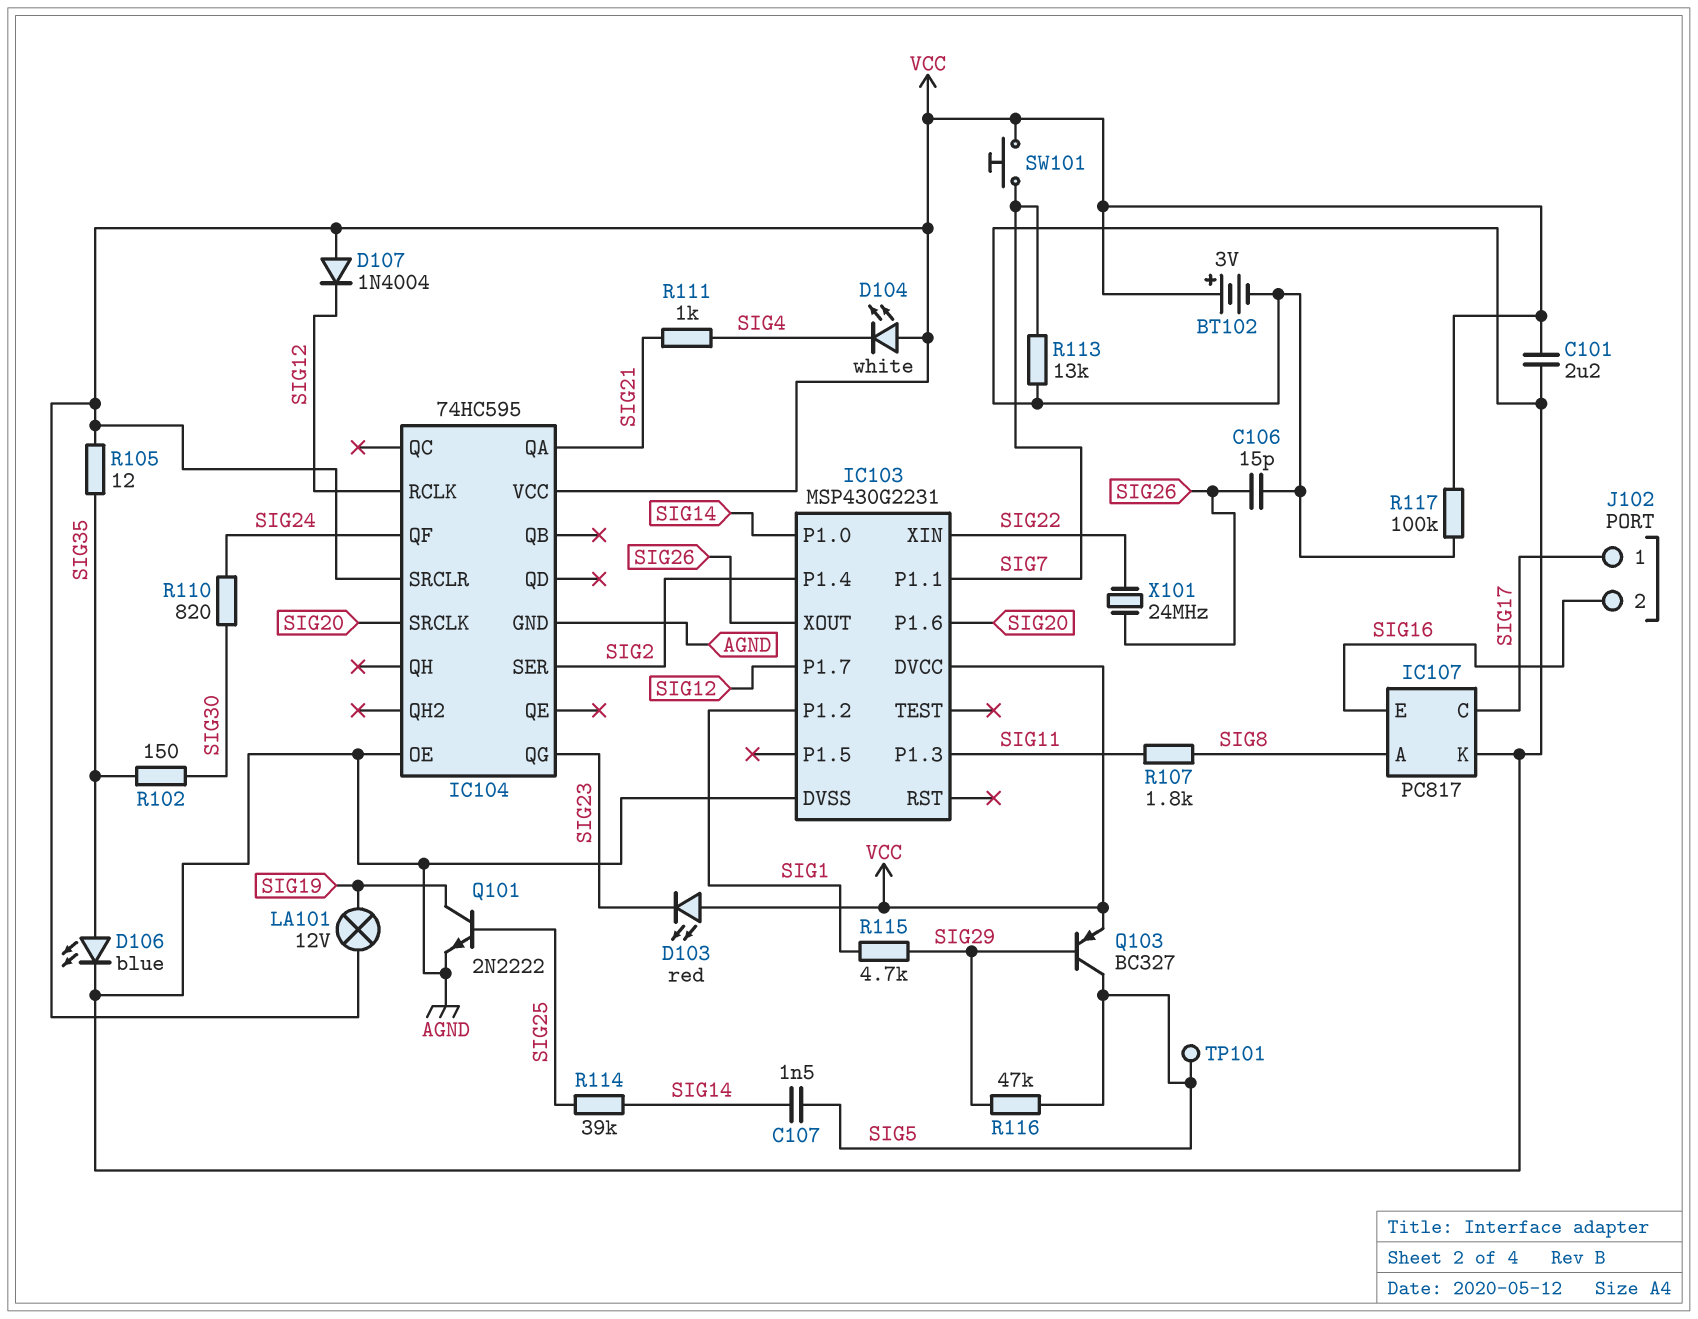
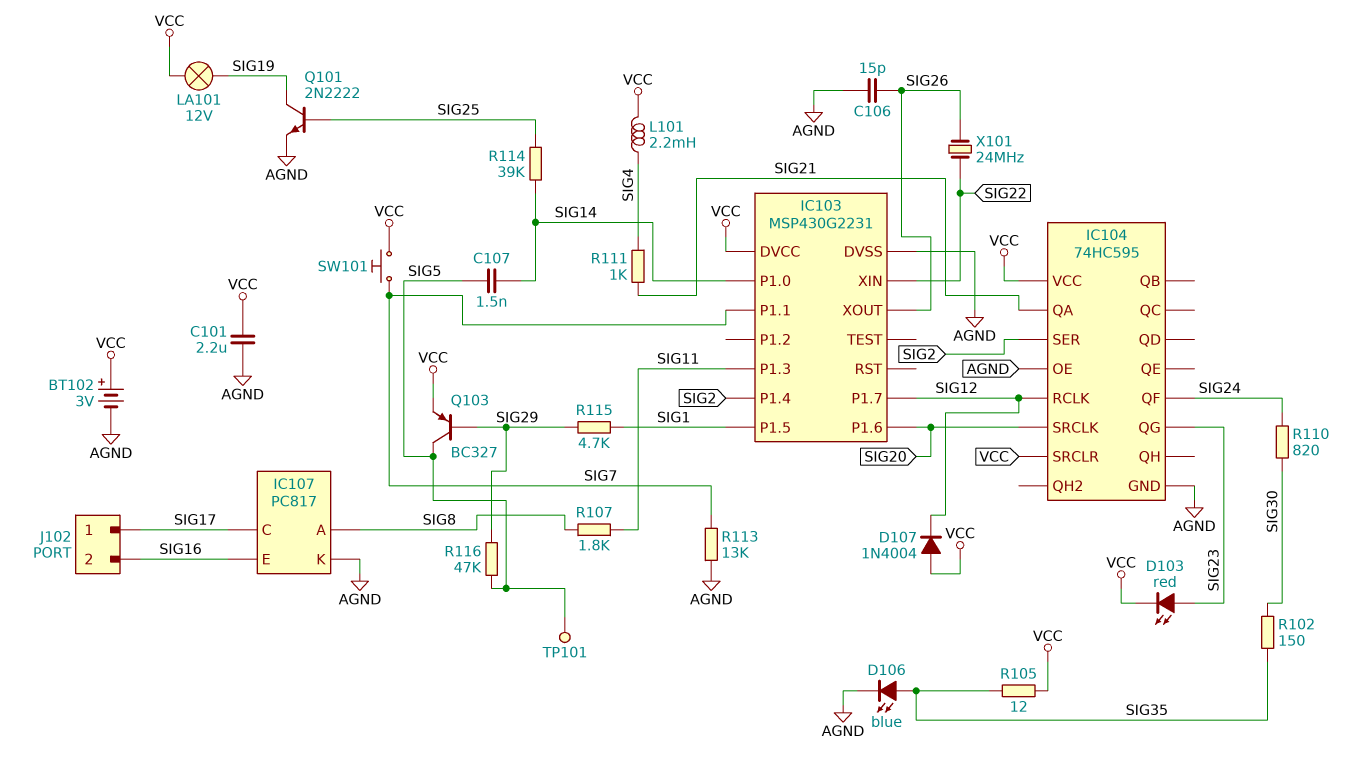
D103: LED red (A VCC, K SIG23) -> LED red (A SIG23, K VCC)
D104: LED white (A VCC, K SIG4) -> none
IC103 pin P1.2: SIG1 -> none
IC103 pin P1.5: none -> SIG1
L101: none -> 2.2mH (SIG4, VCC)
R117: 100k (AGND, VCC) -> none

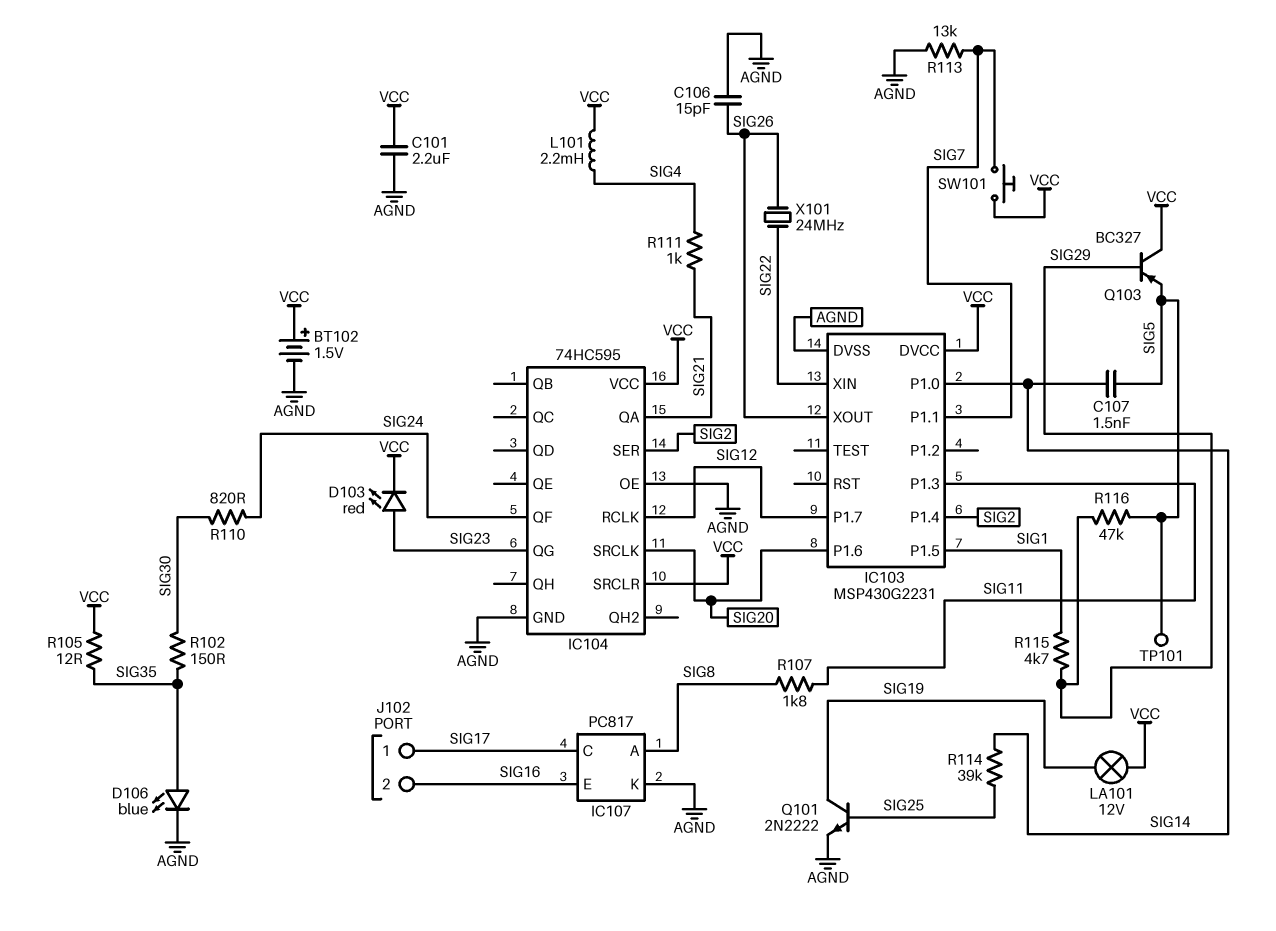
BT102: 3V (plus VCC, minus AGND) -> 1.5V (plus VCC, minus AGND)
D107: diode 1N4004 (A VCC, K SIG12) -> none
Q103: PNP BC327 (B SIG29, C SIG5, E VCC) -> PNP BC327 (B SIG29, C VCC, E SIG5)

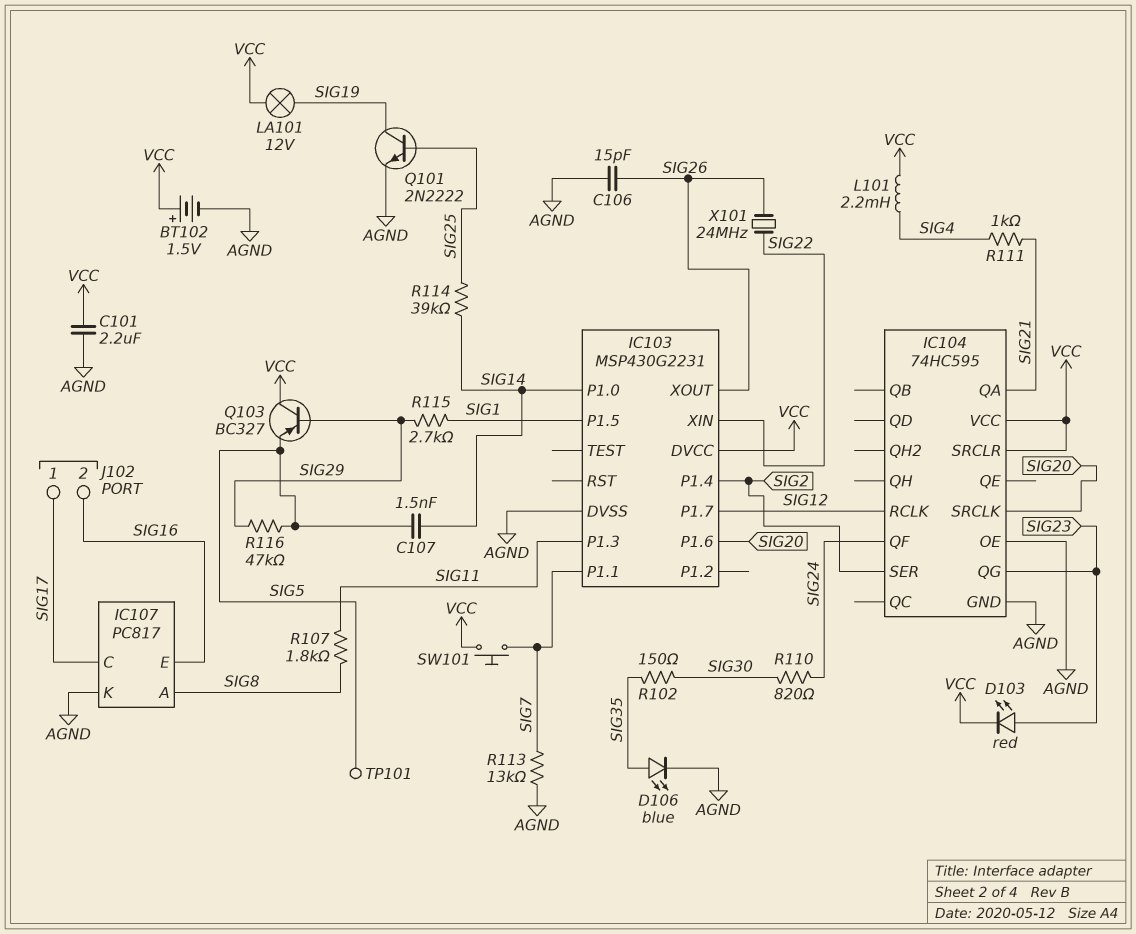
R105: 12 (SIG35, VCC) -> none
R115: 4.7k (SIG1, SIG29) -> 2.7k (SIG1, SIG29)

